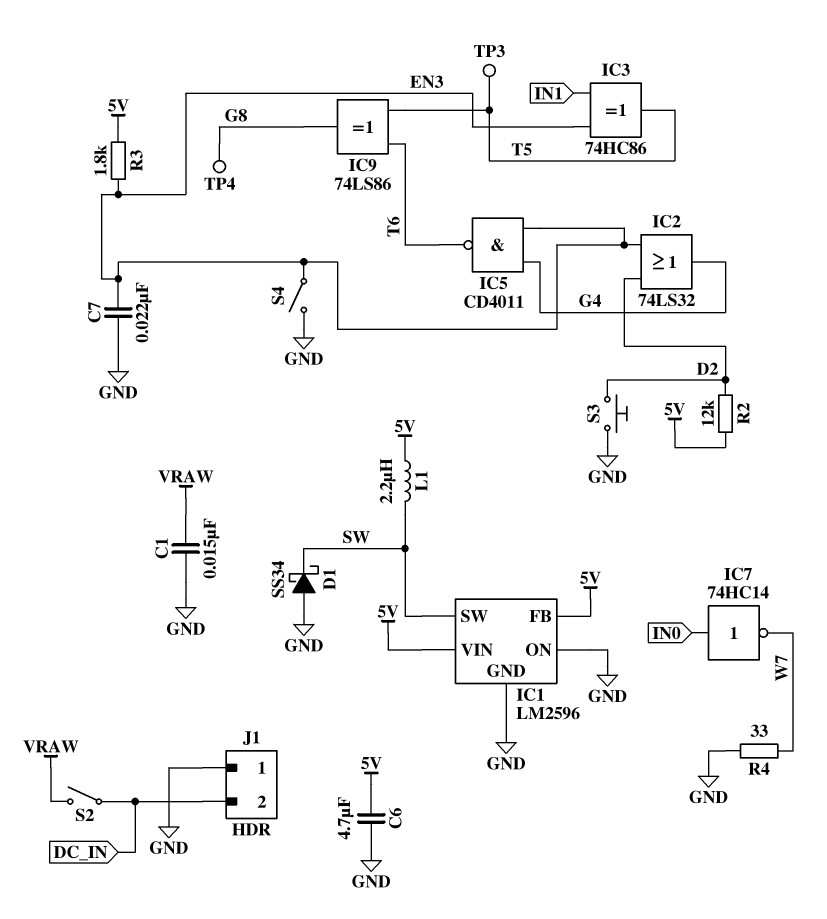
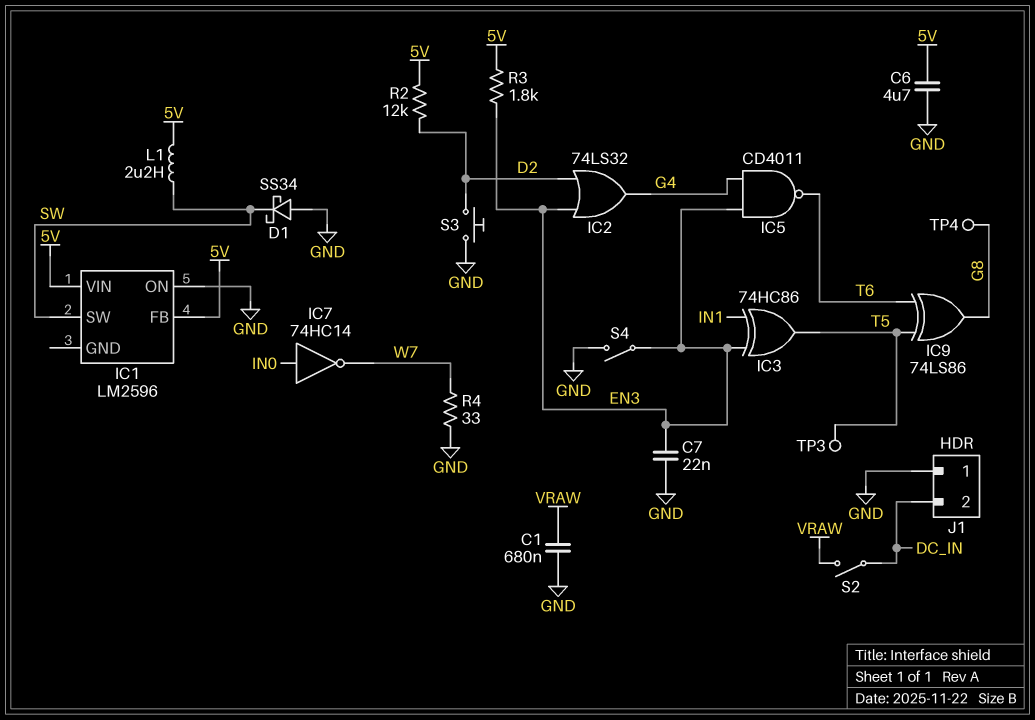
C1: 15nF (GND, VRAW) -> 680nF (GND, VRAW)
IC1 pin GND: GND -> none

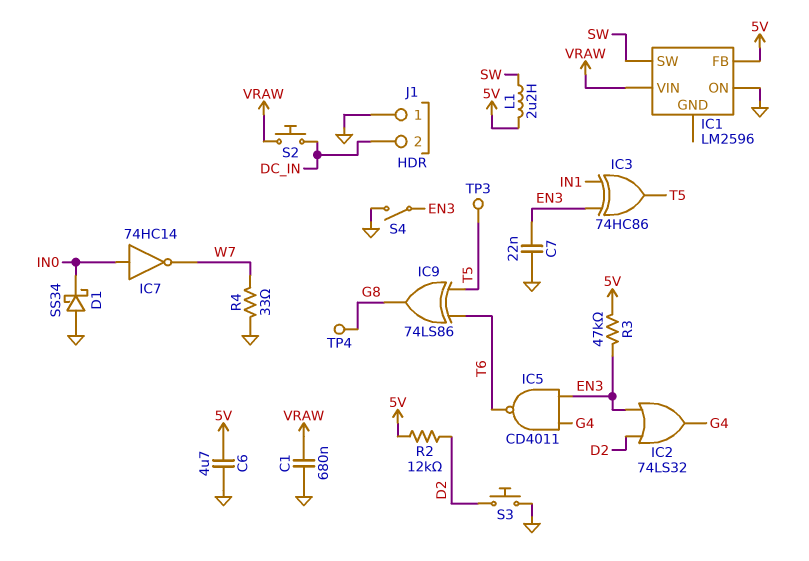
D1: schottky SS34 (A GND, K SW) -> schottky SS34 (A GND, K IN0)
IC1 pin VIN: 5V -> VRAW
R3: 1.8k (5V, EN3) -> 47k (5V, EN3)
S2: switch (DC_IN, VRAW) -> button (DC_IN, VRAW)

